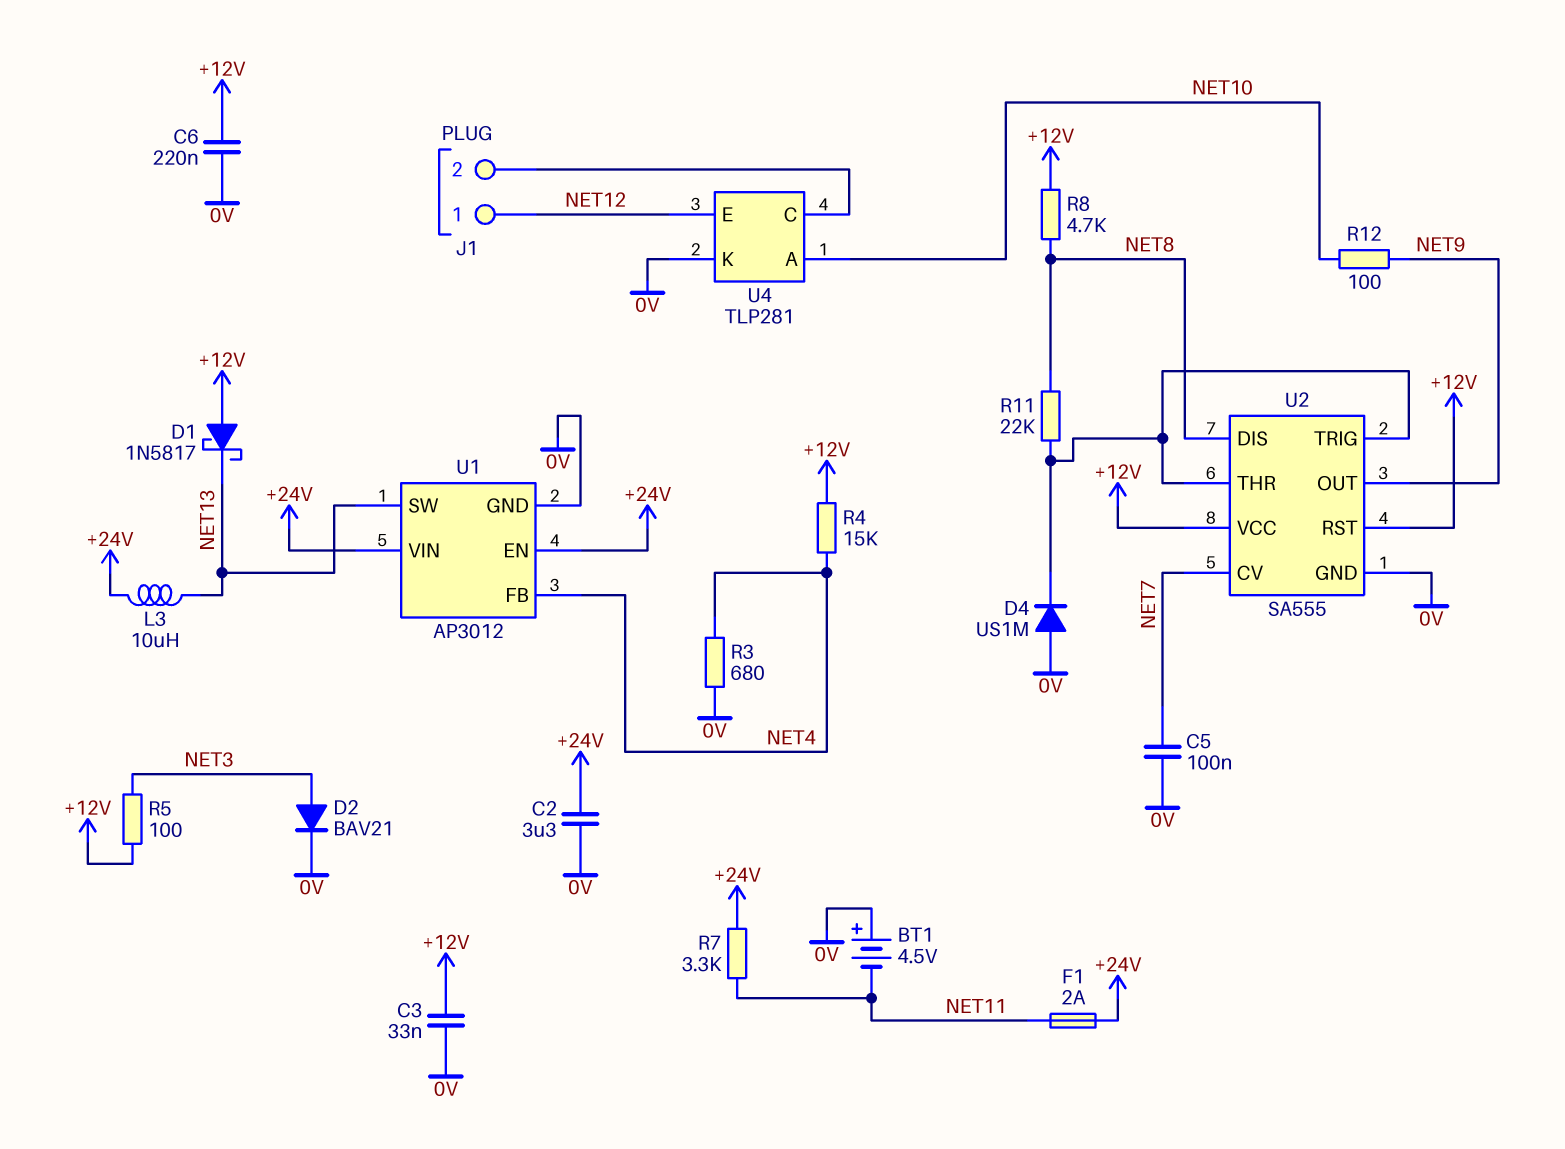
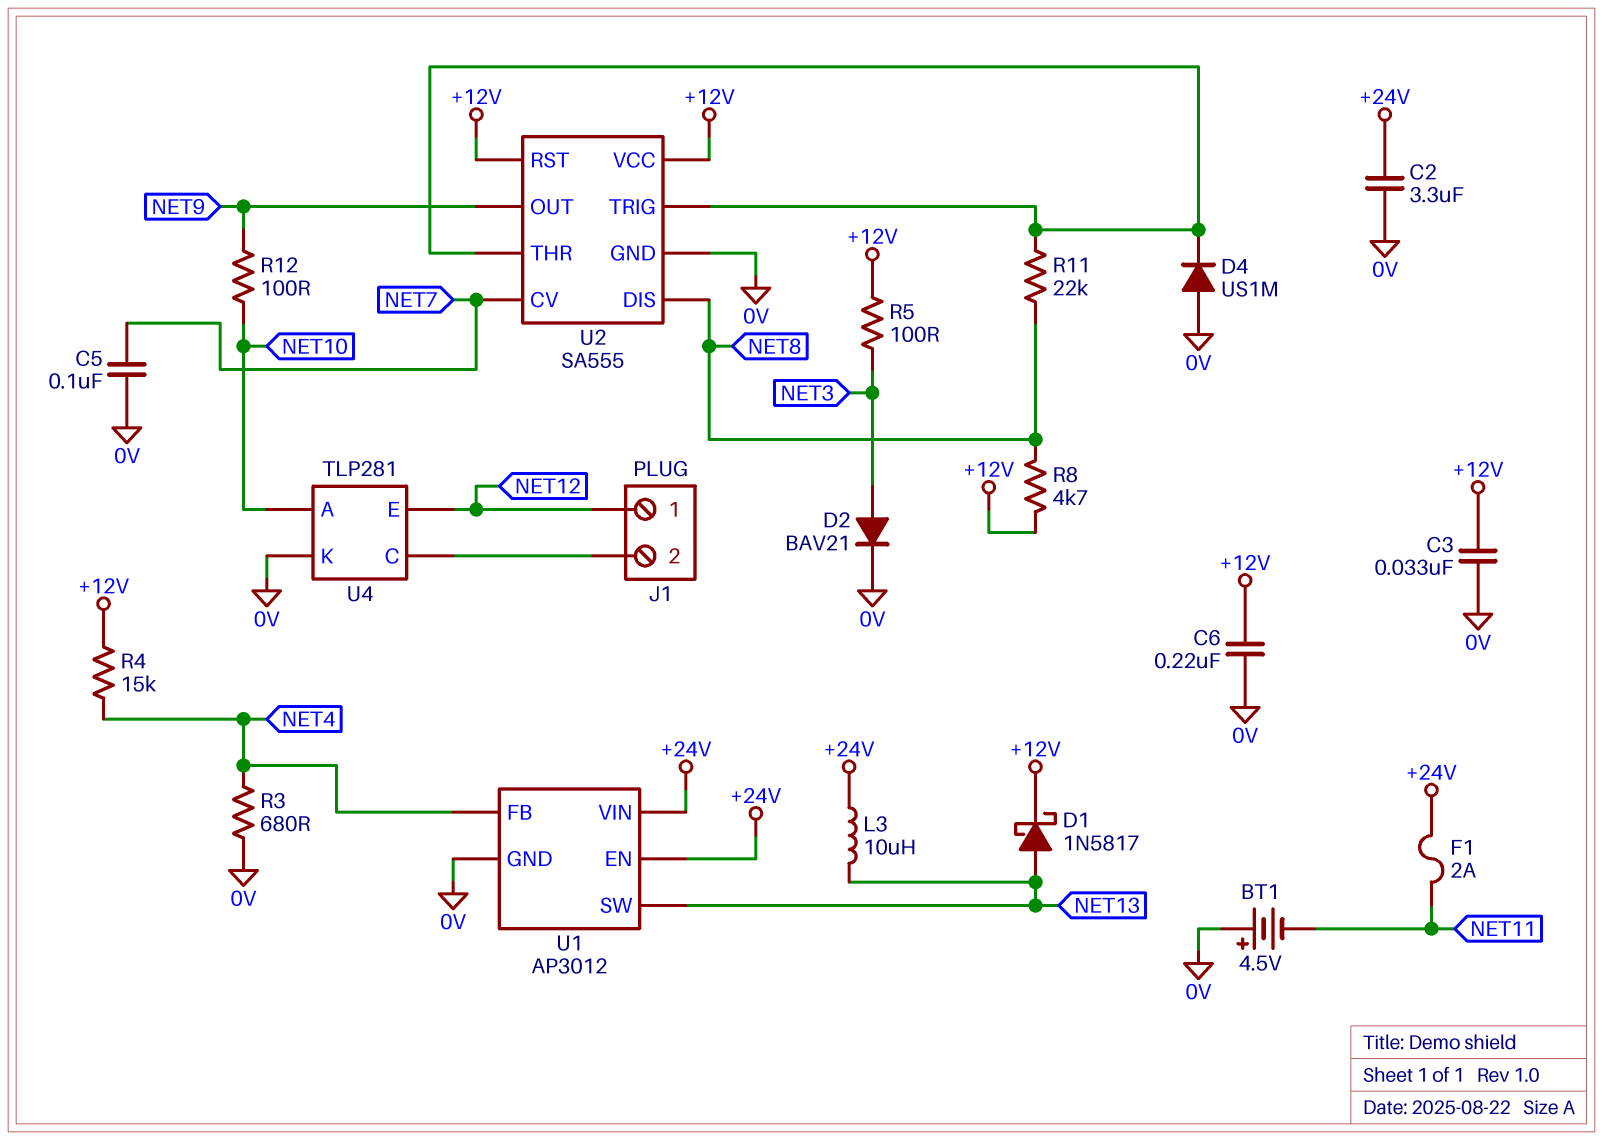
D1: schottky 1N5817 (A +12V, K NET13) -> schottky 1N5817 (A NET13, K +12V)
R7: 3.3k (+24V, NET11) -> none

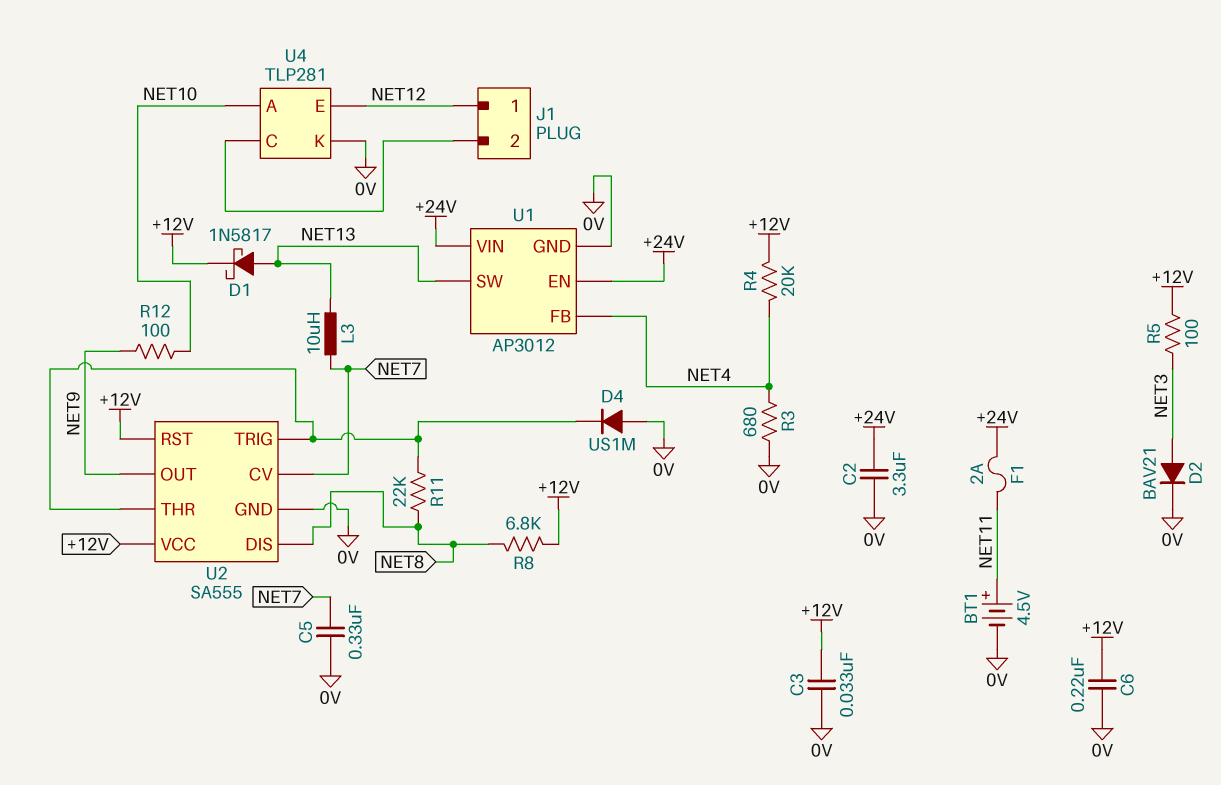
BT1: 4.5V (plus 0V, minus NET11) -> 4.5V (plus NET11, minus 0V)
C5: 100nF (0V, NET7) -> 330nF (0V, NET7)
L3: 10uH (+24V, NET13) -> 10uH (NET7, NET13)
R4: 15k (+12V, NET4) -> 20k (+12V, NET4)
R8: 4.7k (+12V, NET8) -> 6.8k (+12V, NET8)

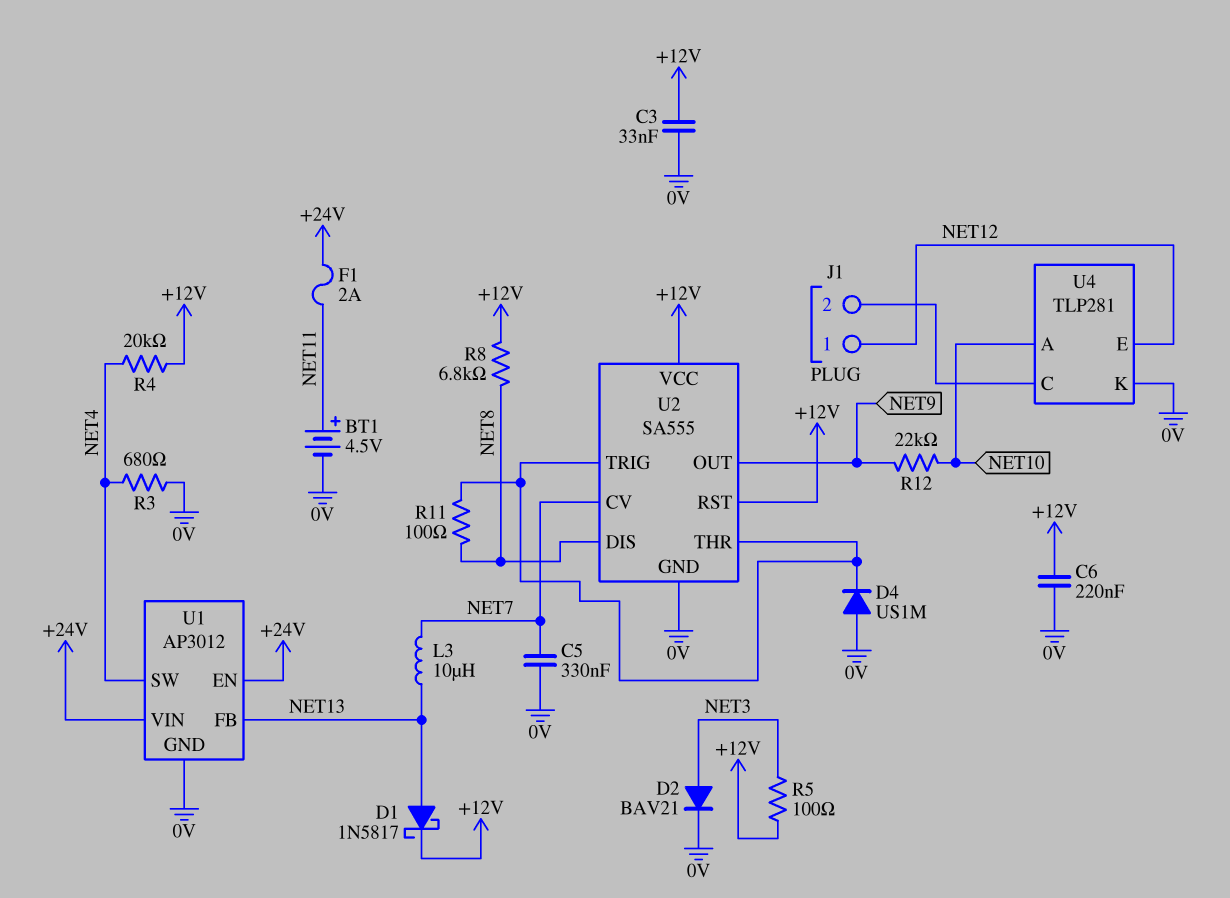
C2: 3.3uF (+24V, 0V) -> none
R11: 22k (NET8, U2/THR) -> 100 (NET8, U2/THR)
R12: 100 (NET9, NET10) -> 22k (NET9, NET10)
U1 pin FB: NET4 -> NET13
U1 pin SW: NET13 -> NET4

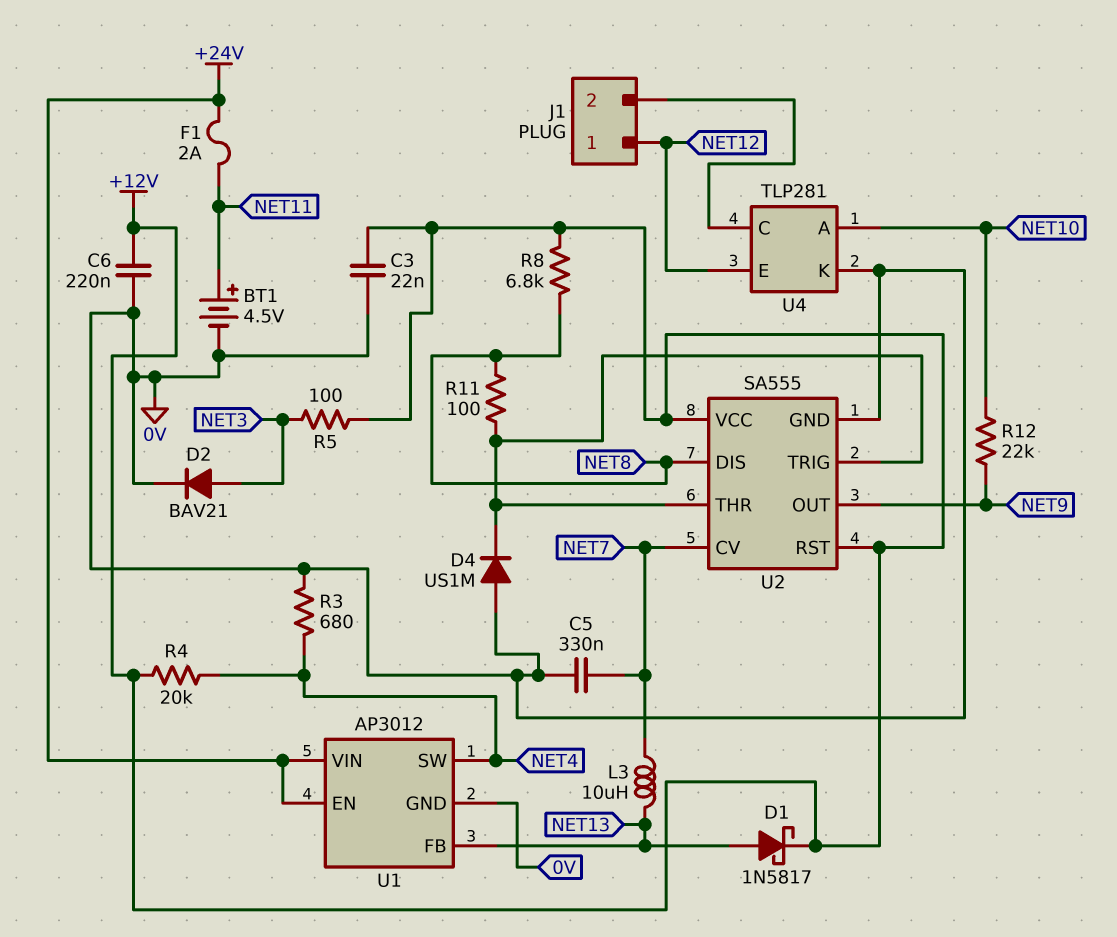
C3: 33nF (+12V, 0V) -> 22nF (+12V, 0V)

